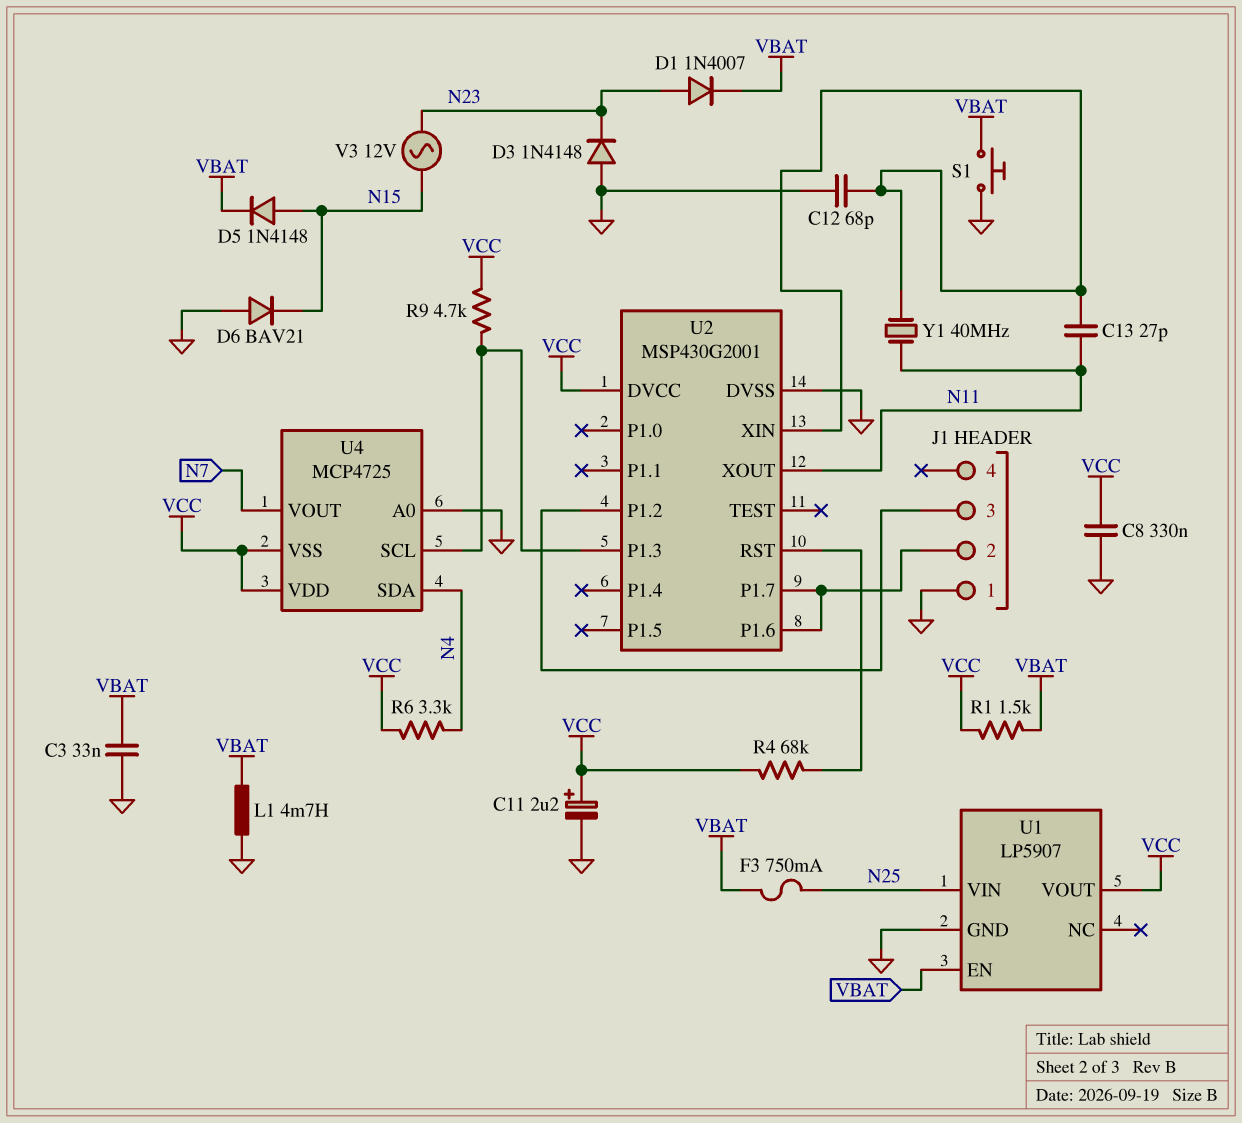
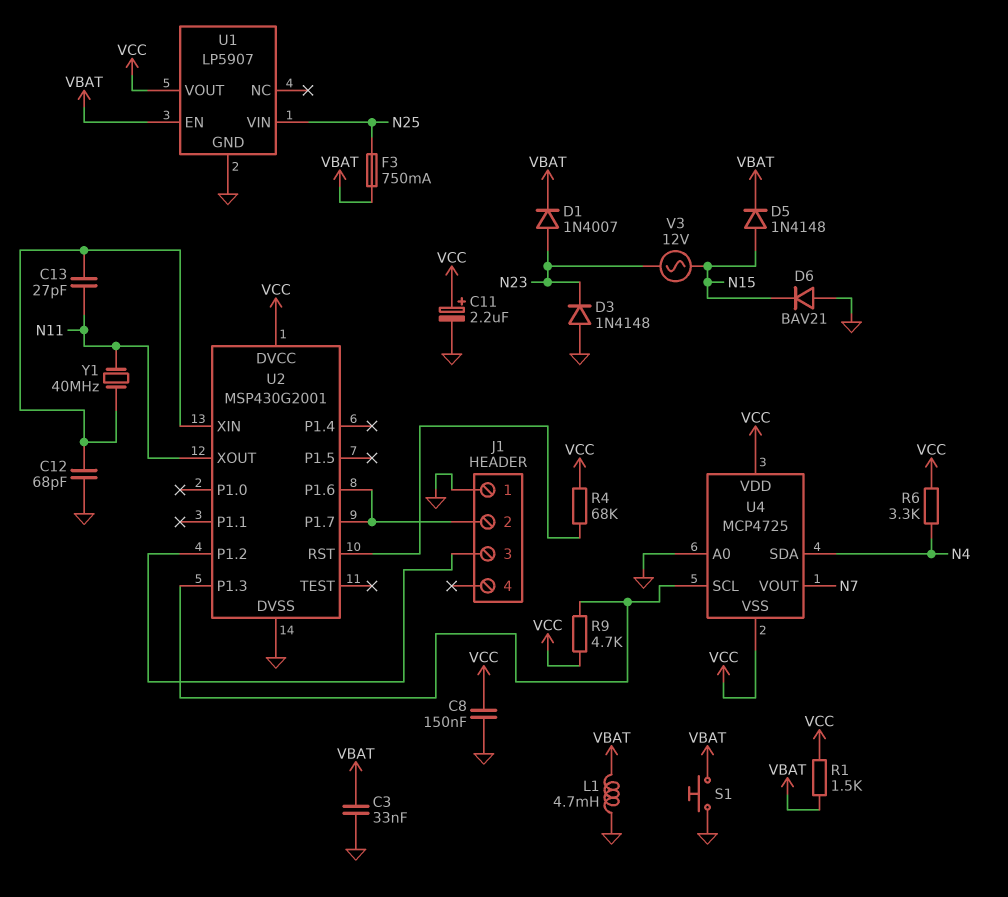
C8: 330nF (GND, VCC) -> 150nF (GND, VCC)

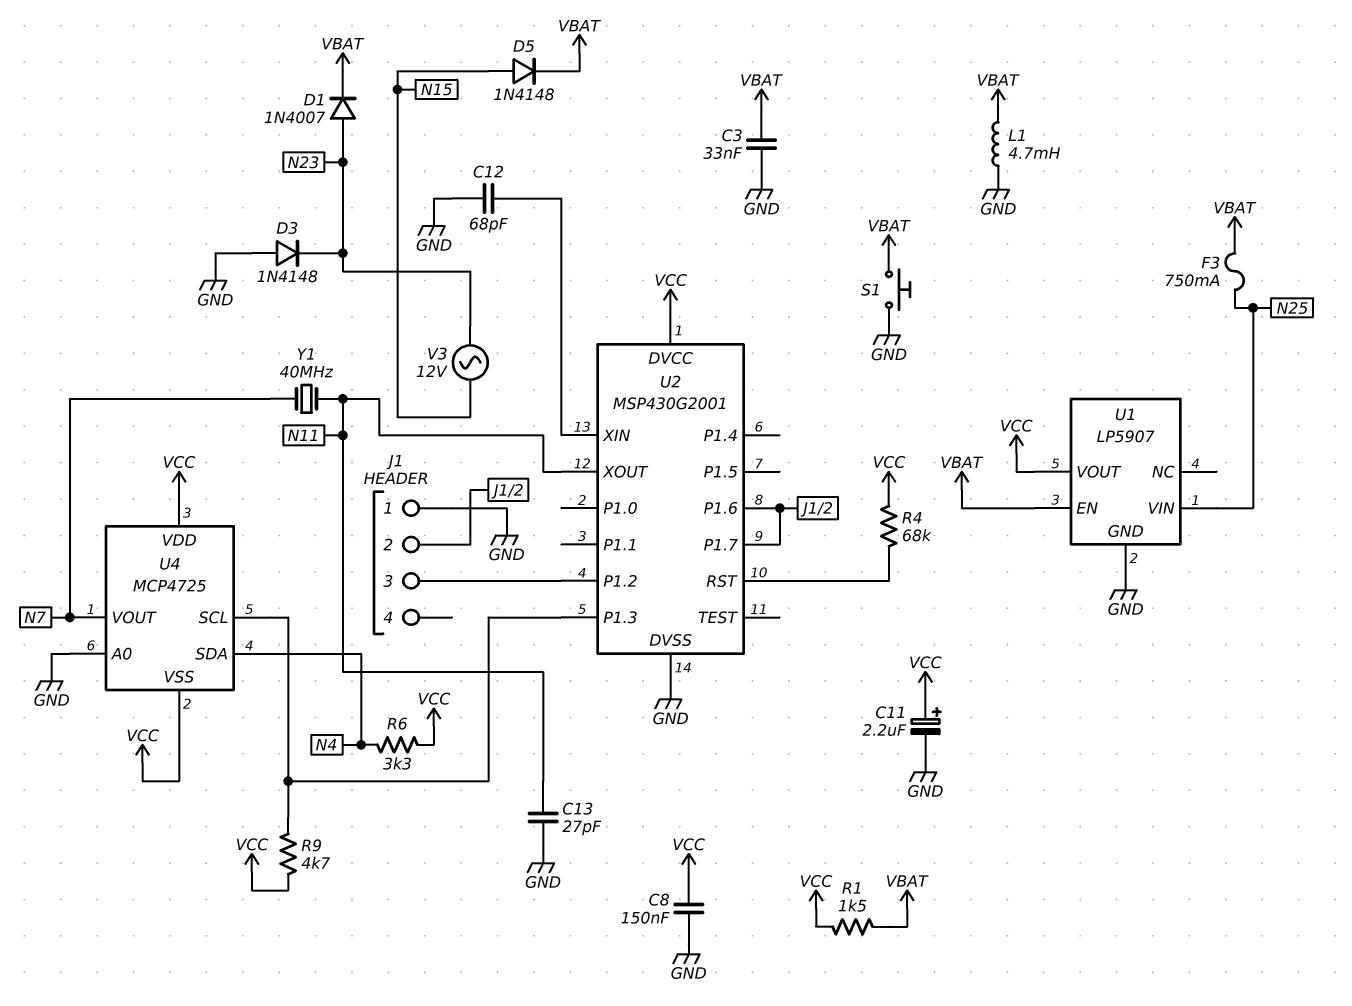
C13: 27pF (N11, U2/XIN) -> 27pF (GND, N11)
D6: diode BAV21 (A GND, K N15) -> none
Y1: 40MHz (N11, U2/XIN) -> 40MHz (N7, N11)

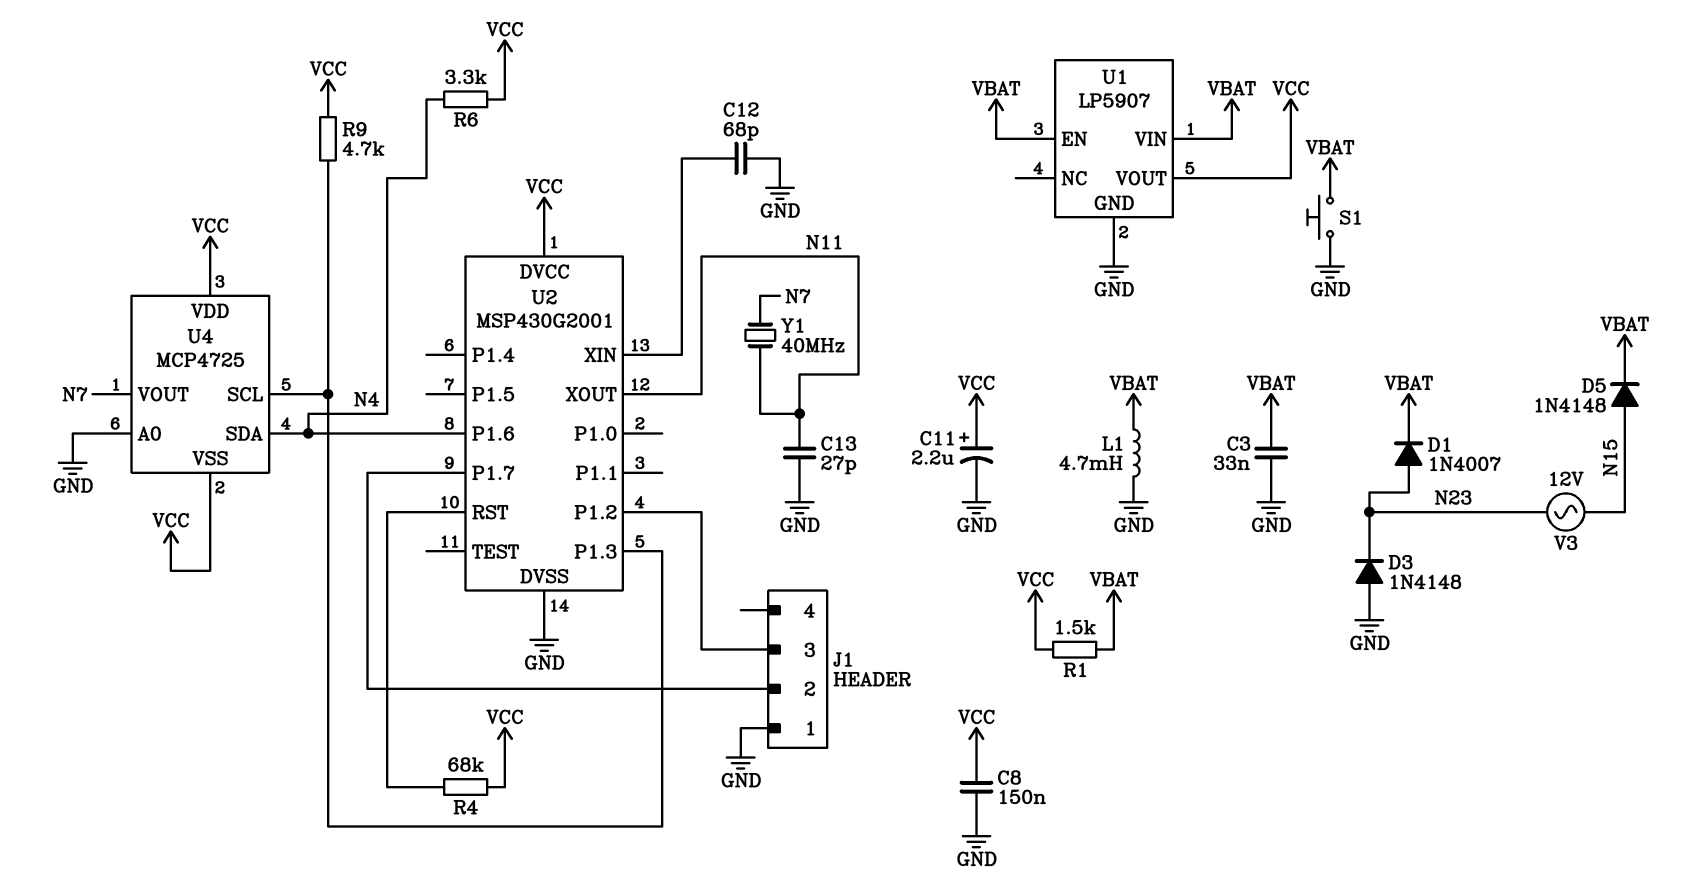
F3: 750mA (N25, VBAT) -> none
U1 pin VIN: N25 -> VBAT
U2 pin P1.6: J1/2 -> N4

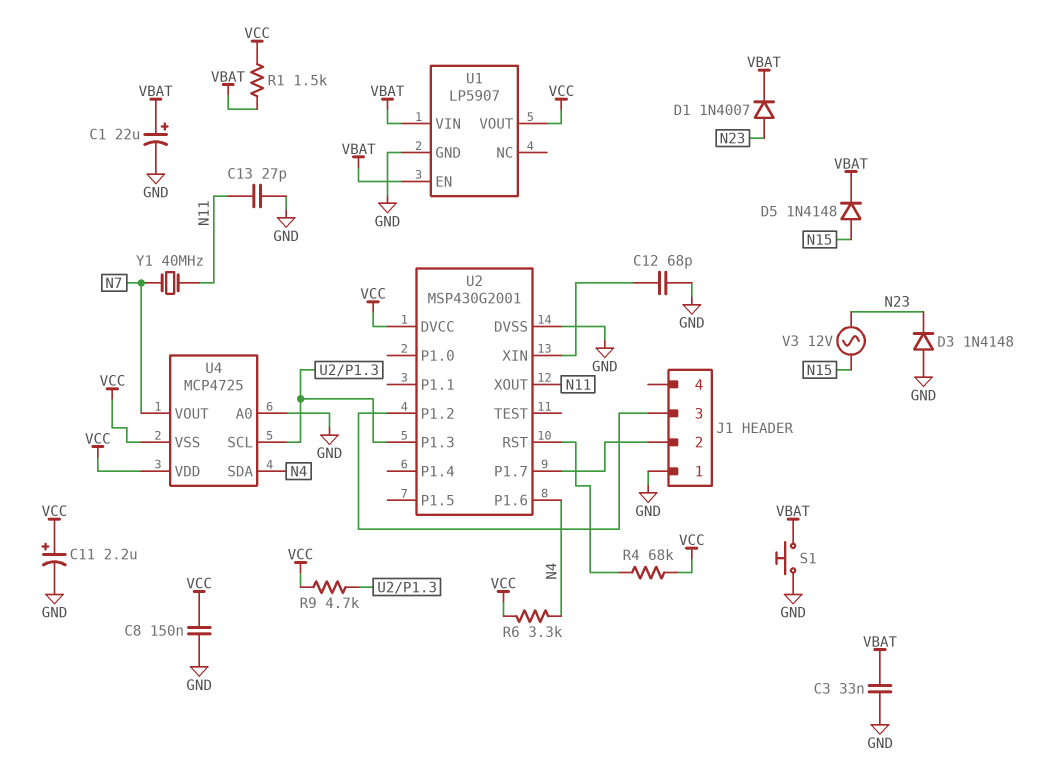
C1: none -> 22uF (plus VBAT, minus GND)
L1: 4.7mH (GND, VBAT) -> none

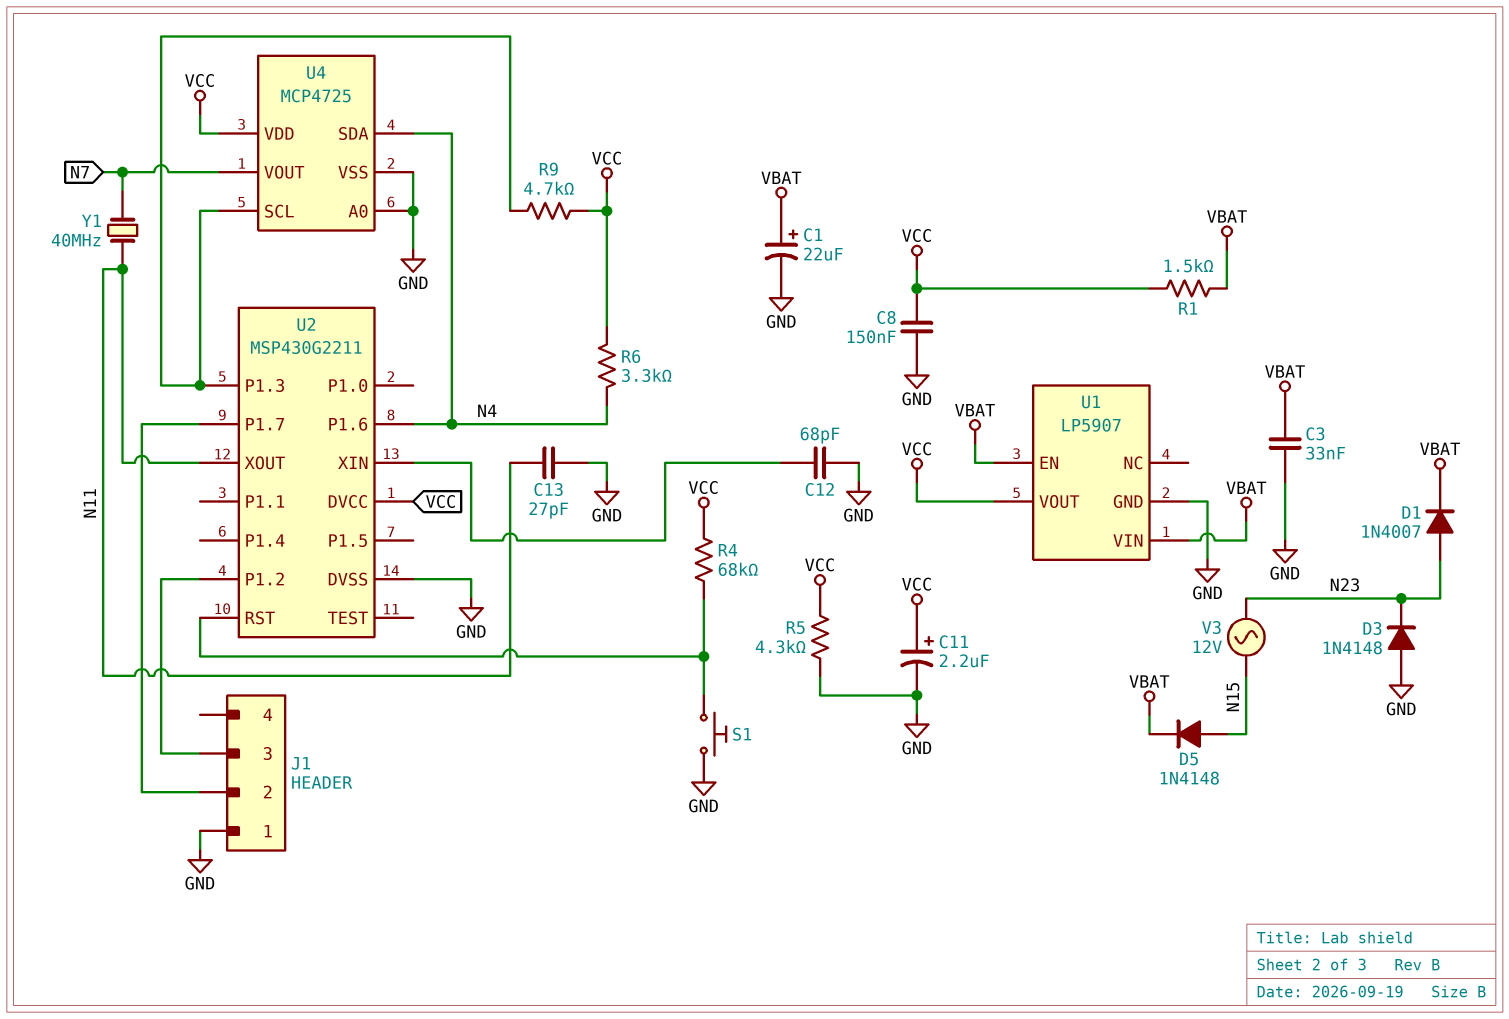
R5: none -> 4.3k (GND, VCC)
S1: button (GND, VBAT) -> button (GND, U2/RST)
U2: MSP430G2001 -> MSP430G2211
U4 pin VSS: VCC -> GND

